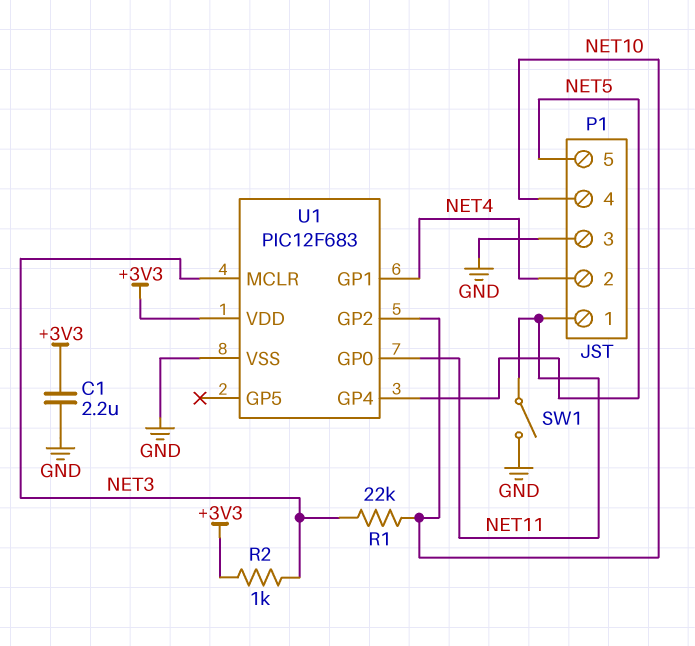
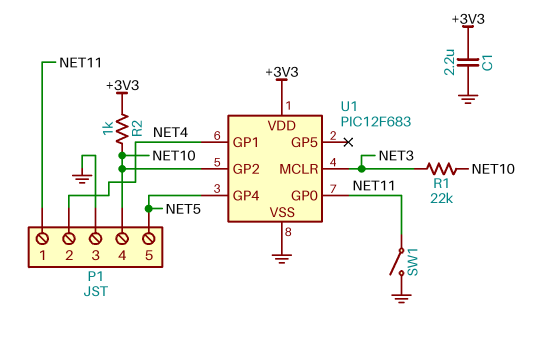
R2: 1k (+3V3, NET3) -> 1k (+3V3, NET10)

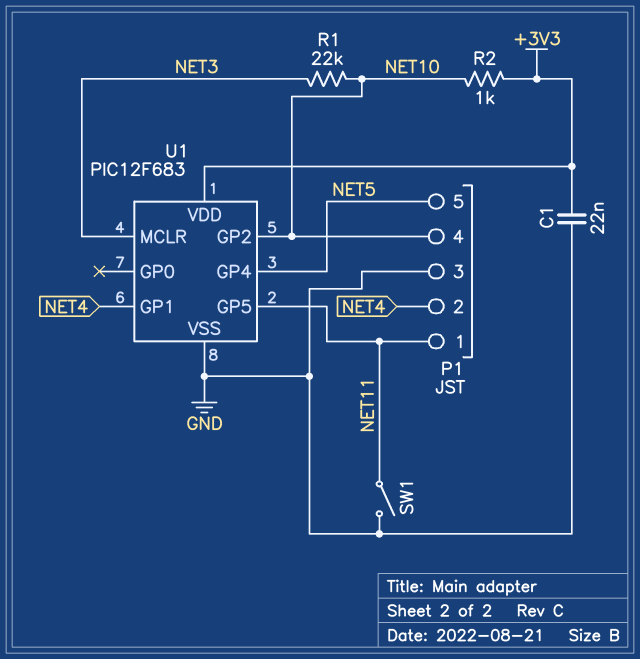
C1: 2.2uF (+3V3, GND) -> 22nF (+3V3, GND)
U1 pin GP0: NET11 -> none
U1 pin GP5: none -> NET11

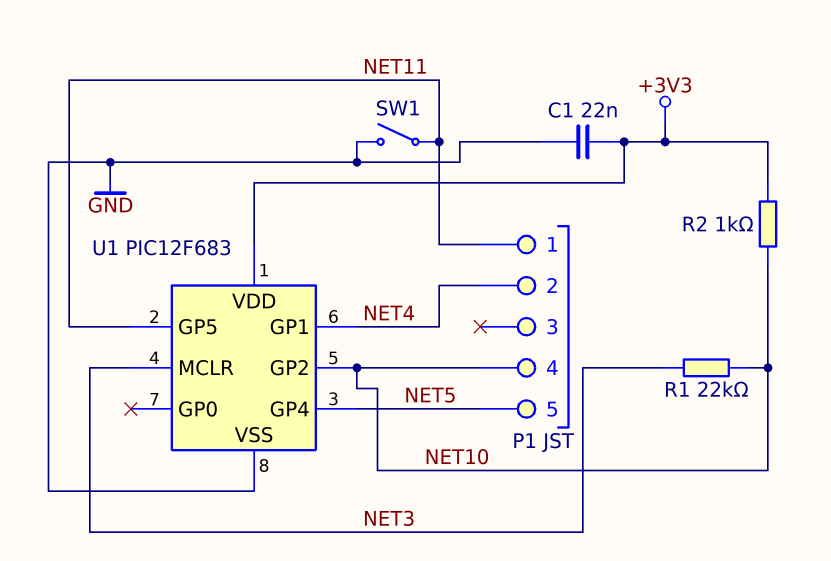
P1 pin 3: GND -> none

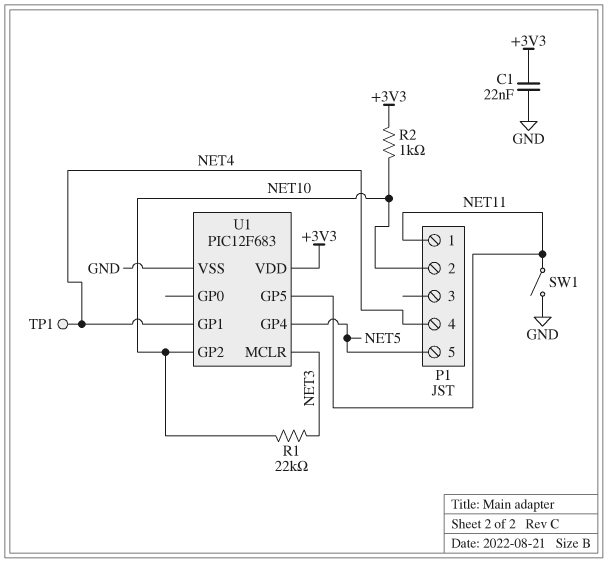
P1 pin 2: NET4 -> NET10
P1 pin 4: NET10 -> NET4
TP1: none -> test point (NET4)

